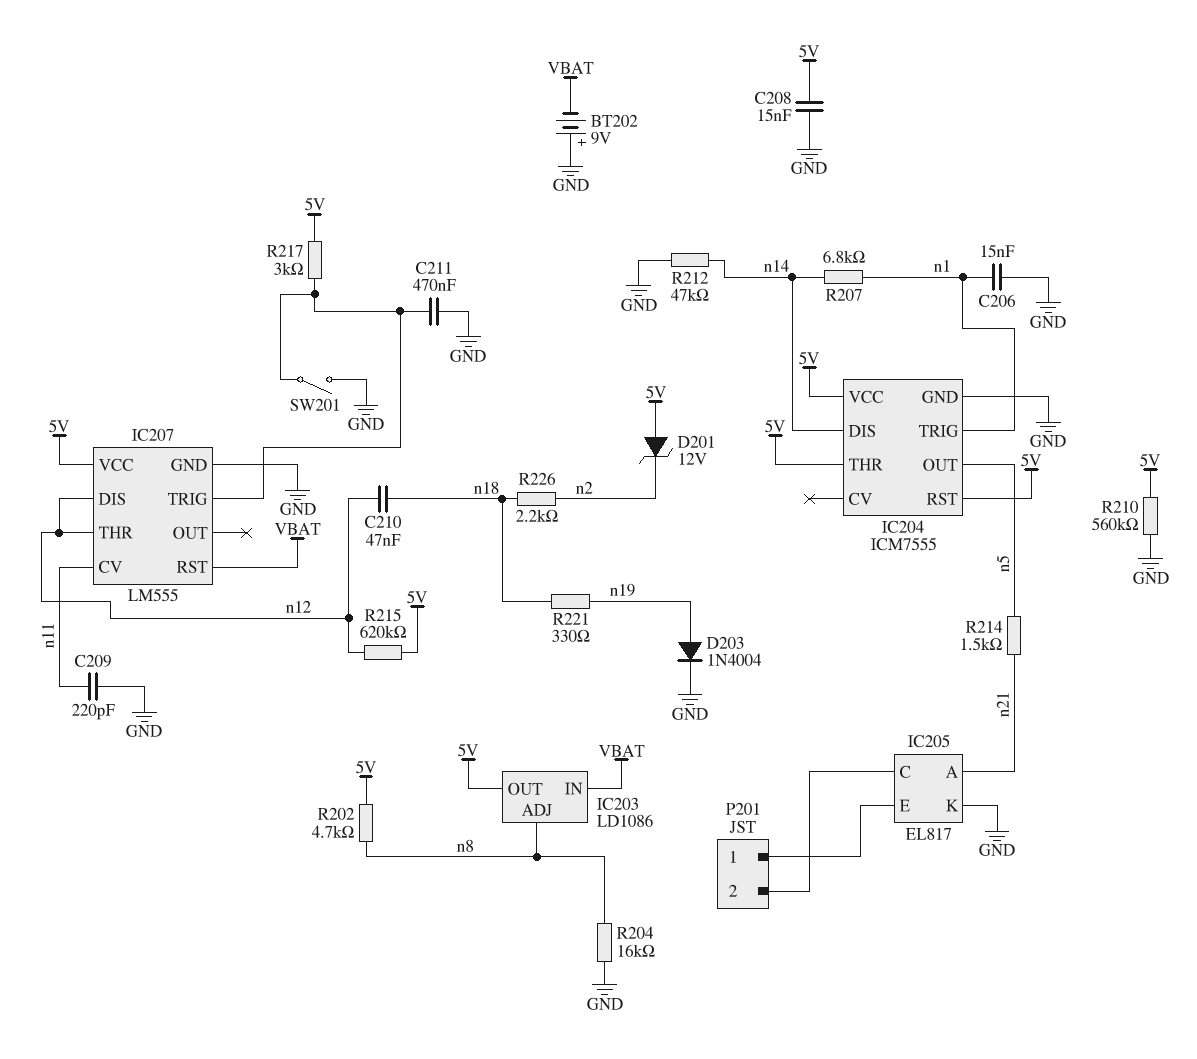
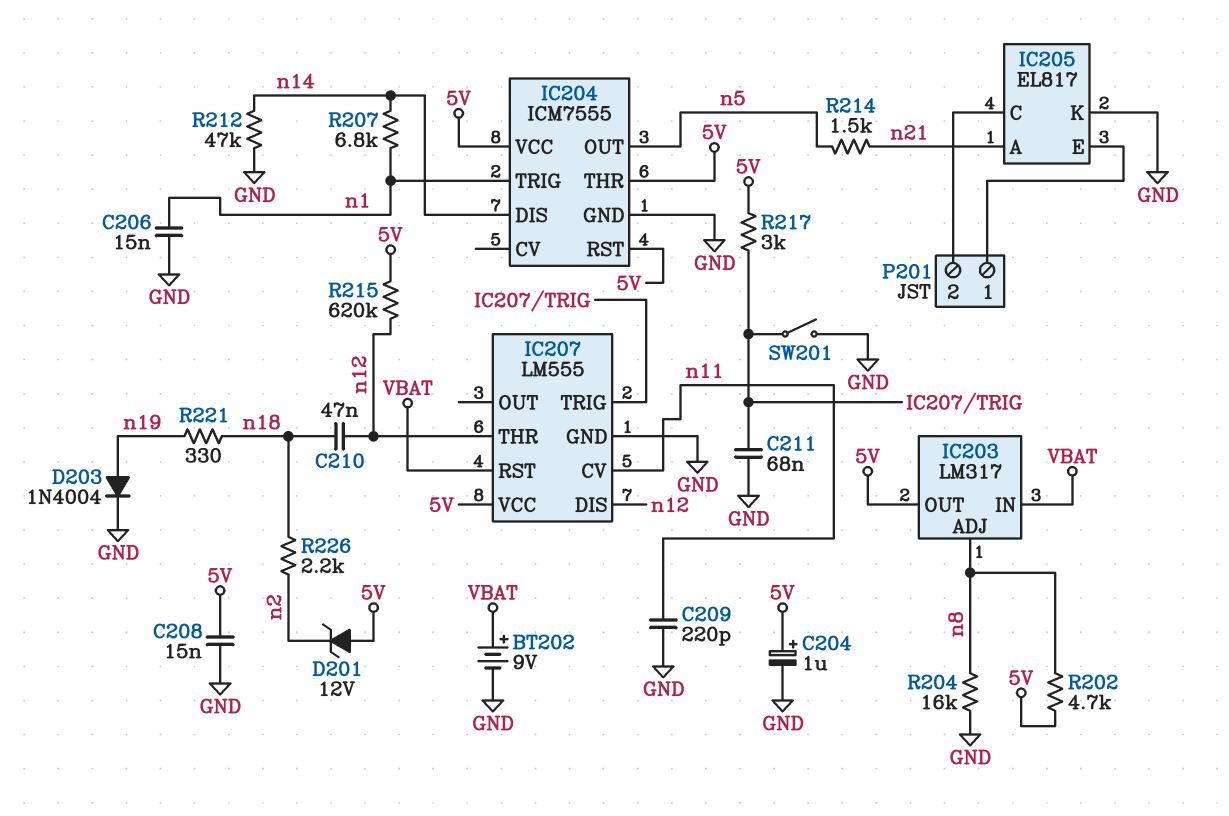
BT202: 9V (plus GND, minus VBAT) -> 9V (plus VBAT, minus GND)
C204: none -> 1uF (plus 5V, minus GND)
C211: 470nF (GND, IC207/TRIG) -> 68nF (GND, IC207/TRIG)
IC203: LD1086 -> LM317
R210: 560k (5V, GND) -> none

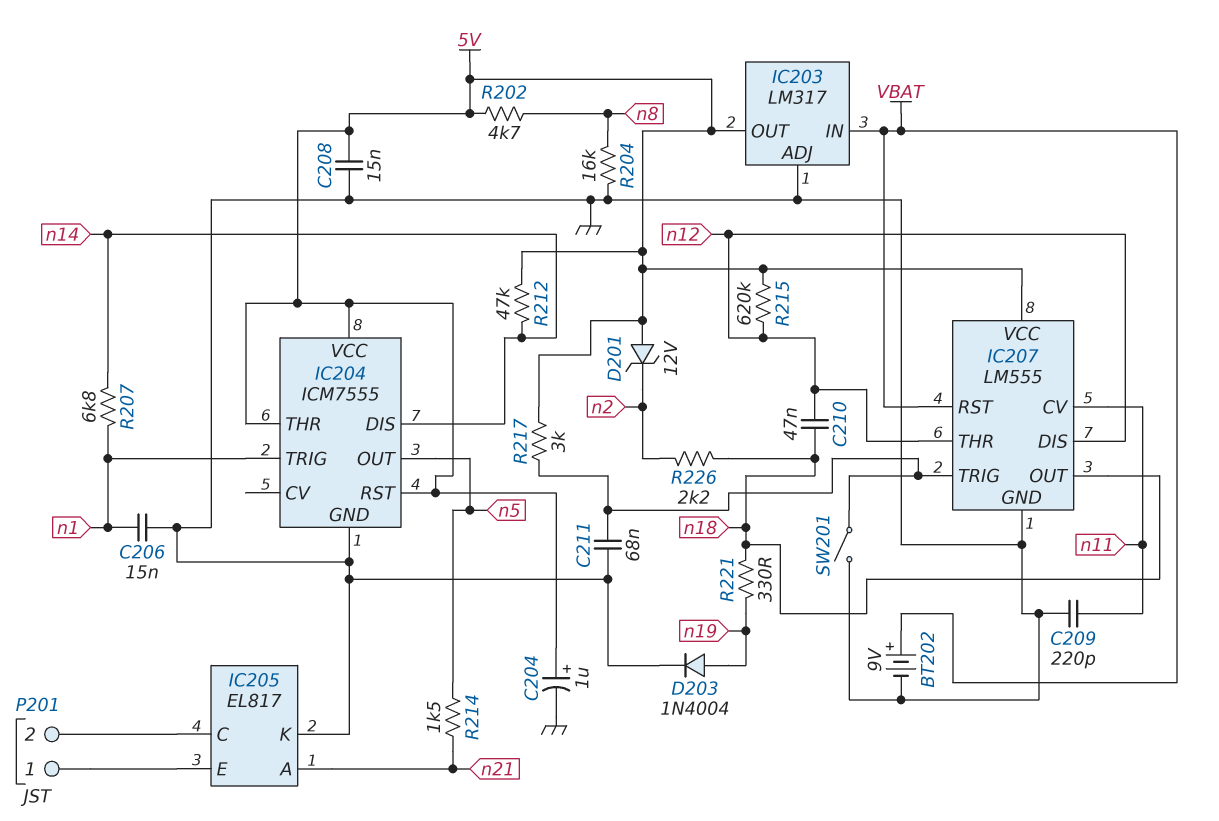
IC203 pin ADJ: n8 -> GND
IC207 pin OUT: none -> n18
R212: 47k (GND, n14) -> 47k (5V, n14)

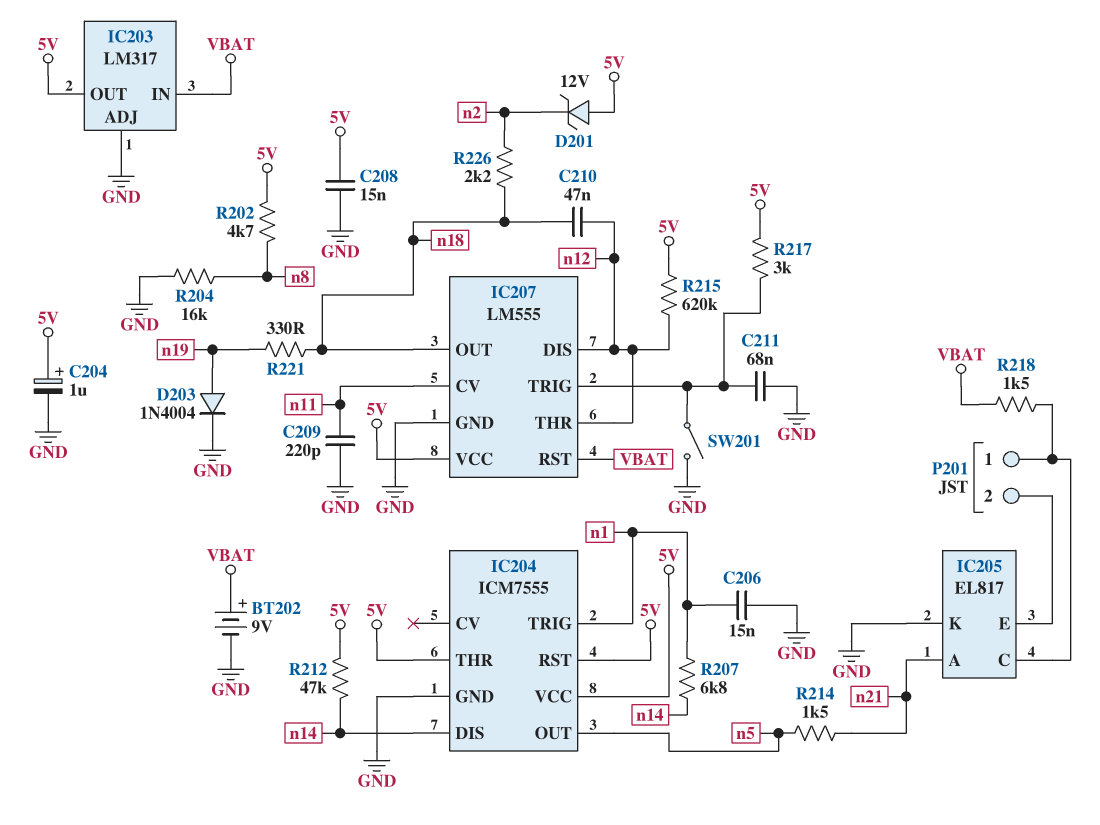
P201 pin 1: IC205/E -> IC205/C
P201 pin 2: IC205/C -> IC205/E
R218: none -> 1.5k (IC205/C, VBAT)

